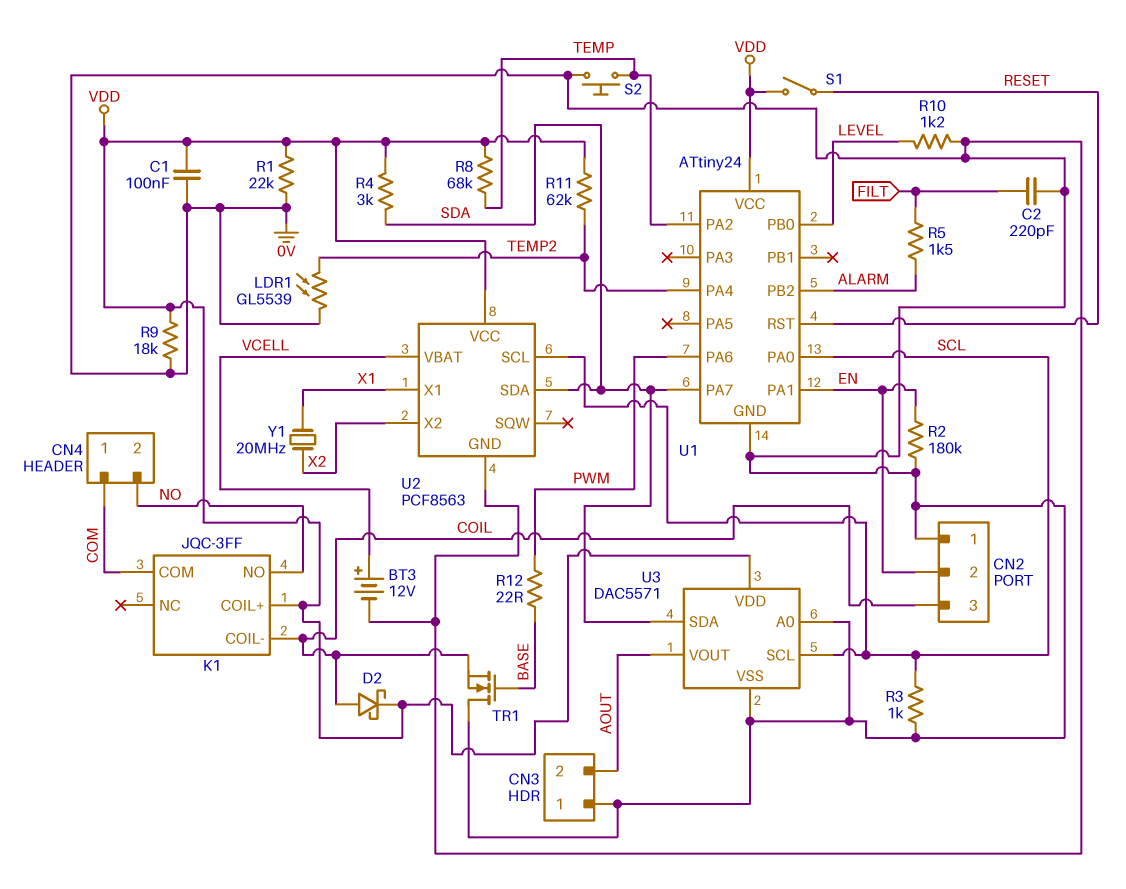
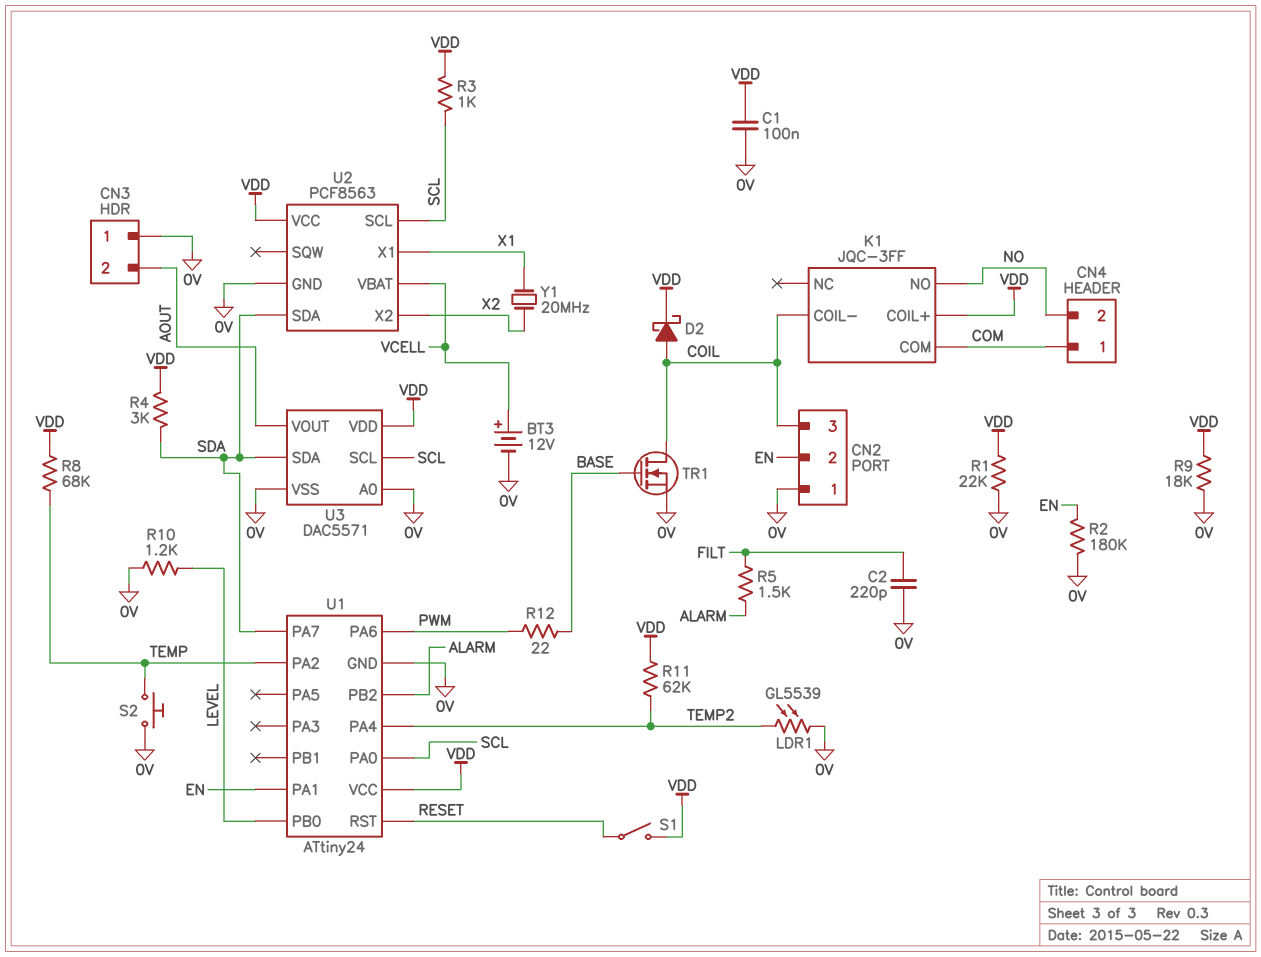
R3: 1k (0V, SCL) -> 1k (SCL, VDD)
TR1: NMOS (G BASE, D 0V, S COIL) -> NMOS (G BASE, D COIL, S 0V)

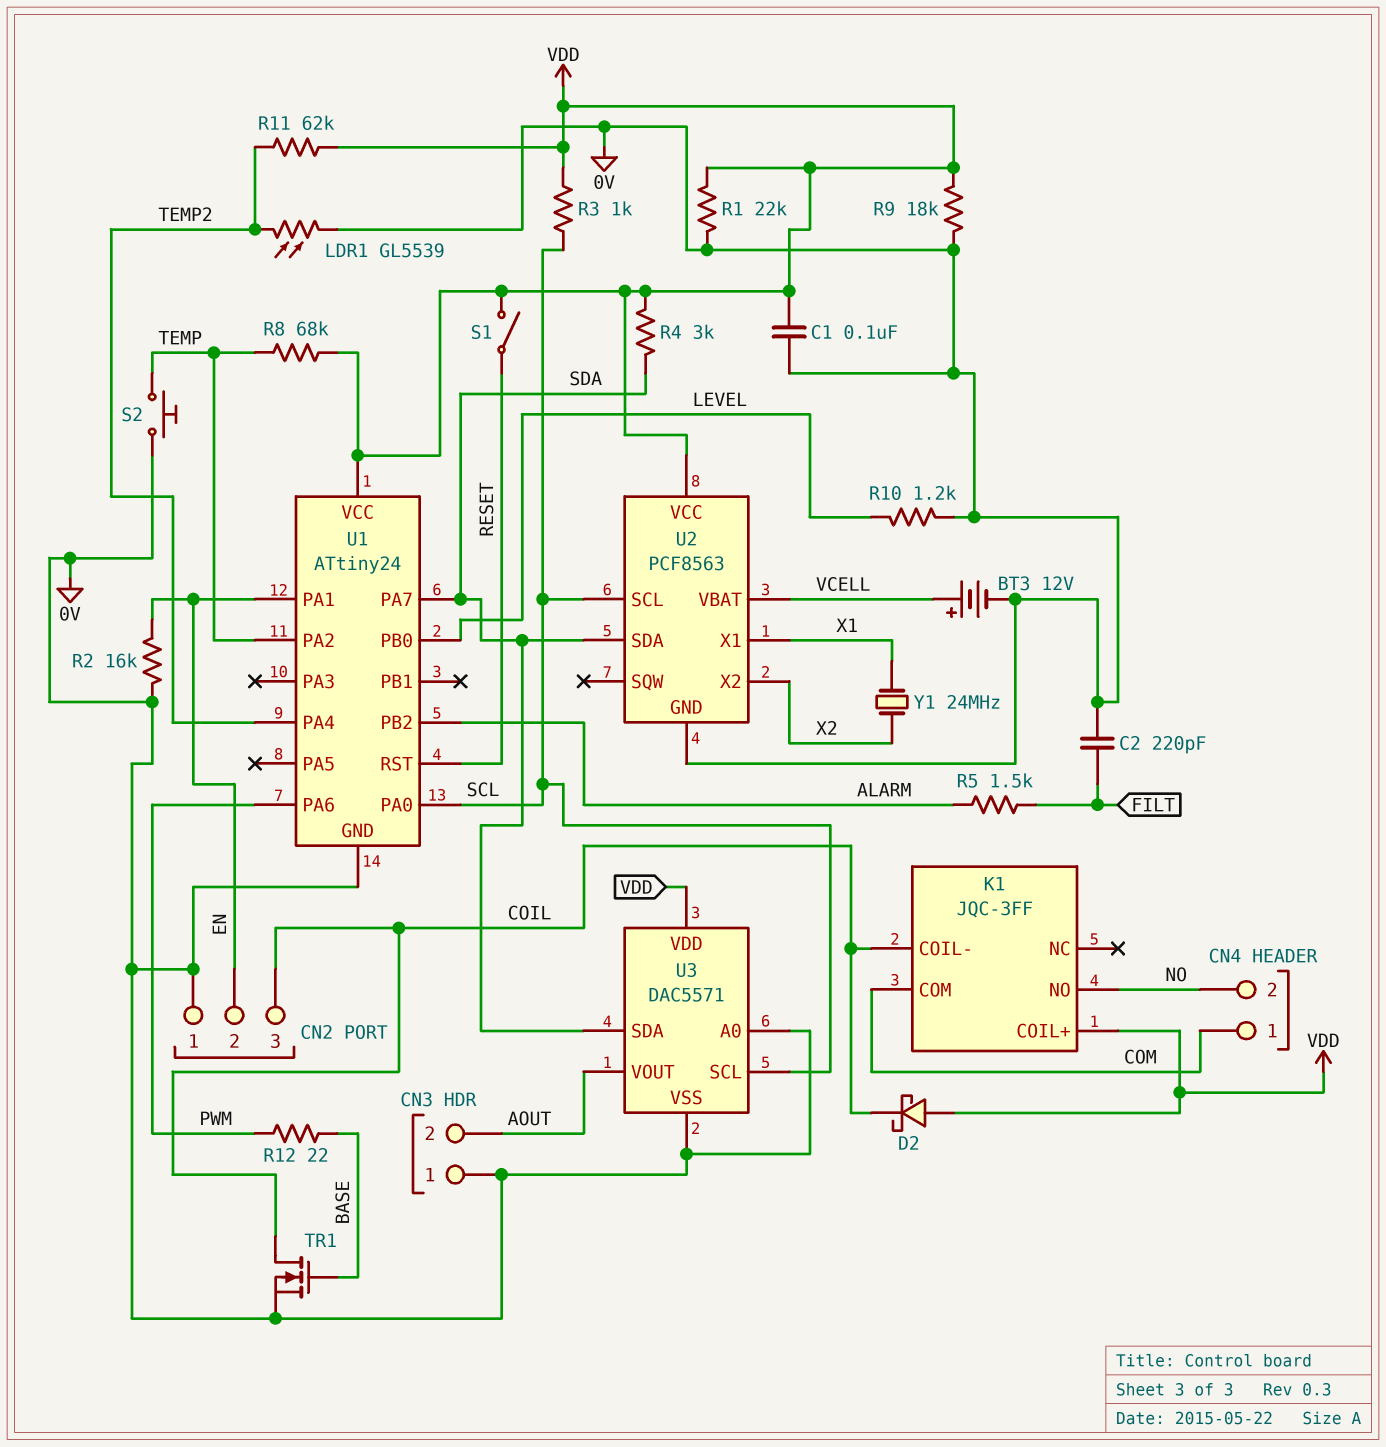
D2: schottky (A COIL, K VDD) -> schottky (A VDD, K COIL)
R2: 180k (0V, EN) -> 16k (0V, EN)
Y1: 20MHz (X1, X2) -> 24MHz (X1, X2)

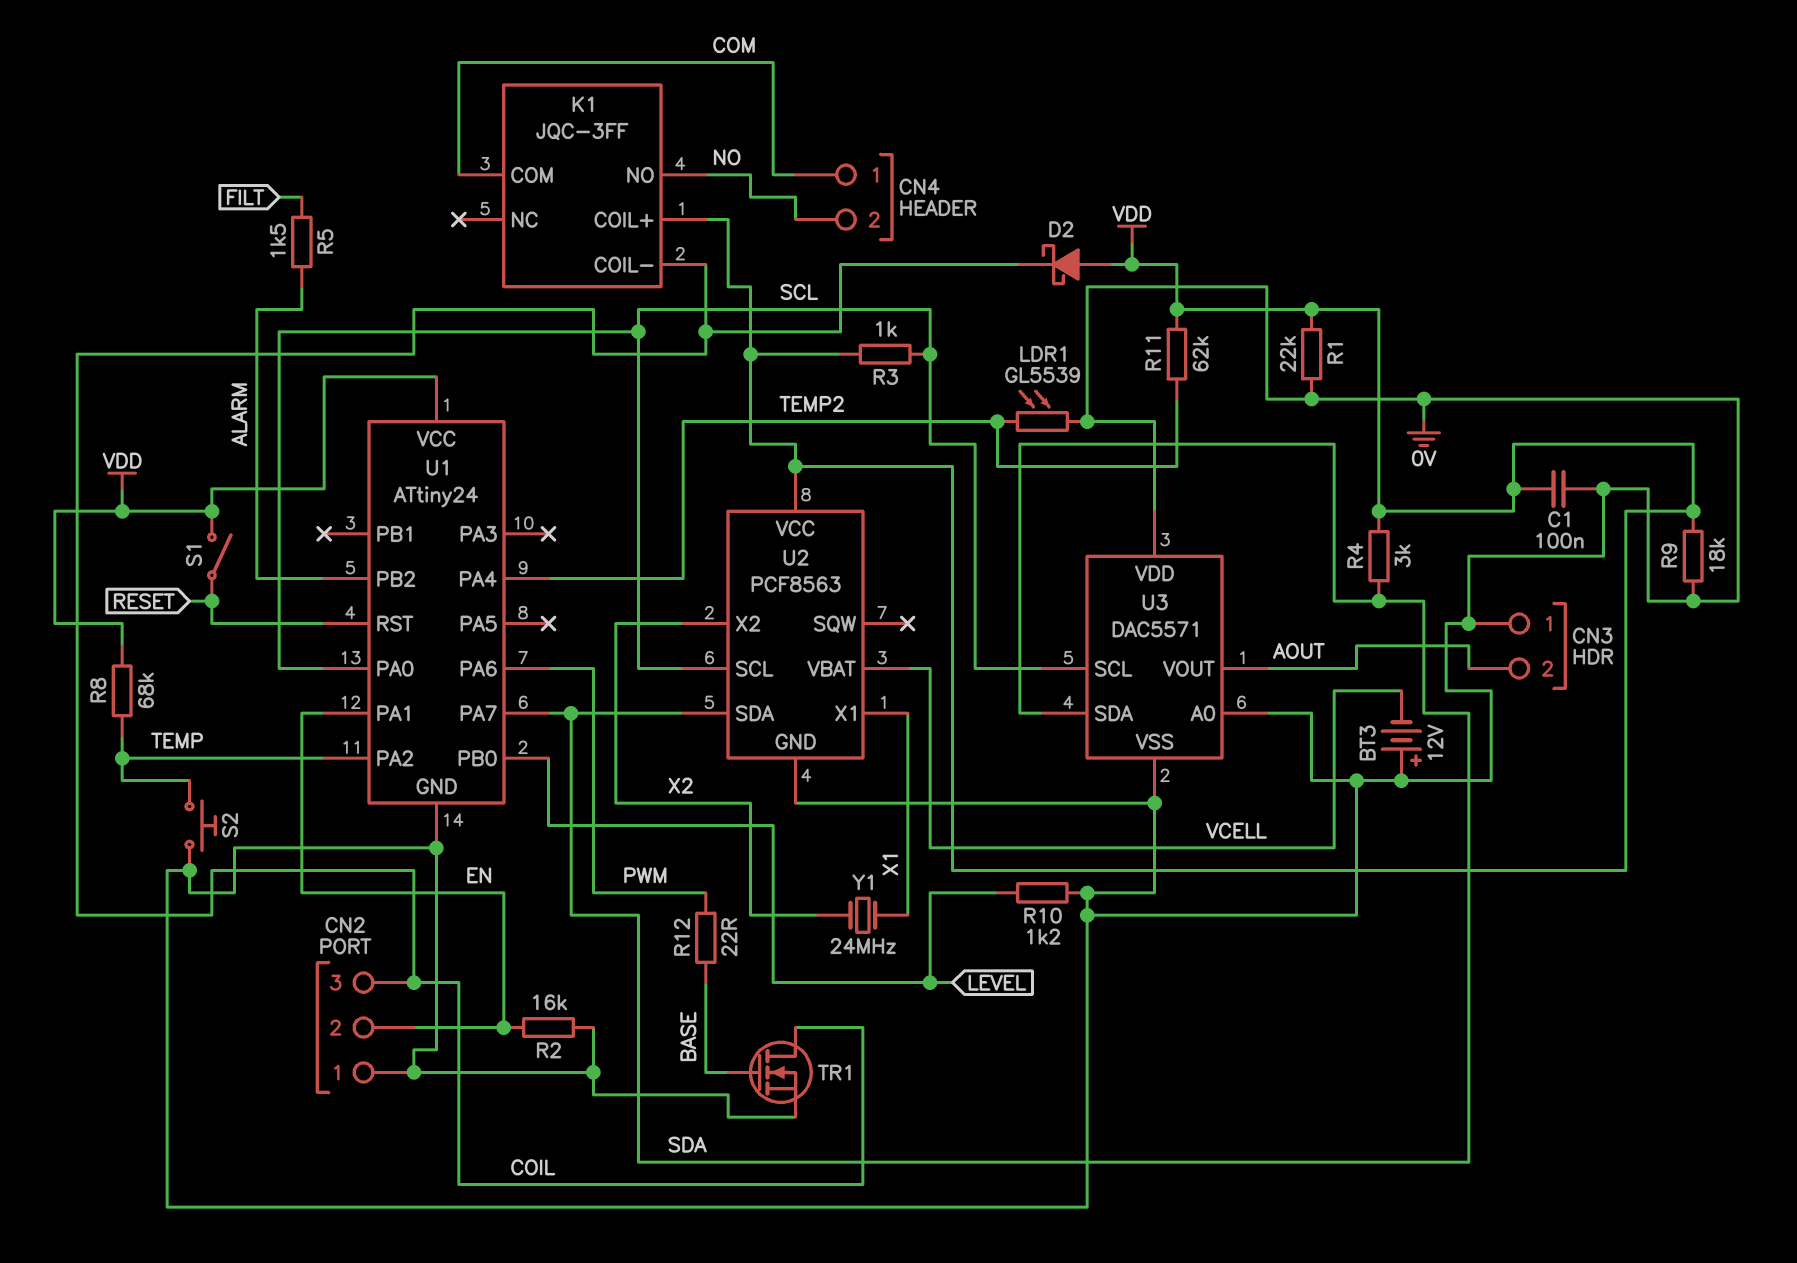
BT3: 12V (plus VCELL, minus 0V) -> 12V (plus 0V, minus VCELL)
C2: 220pF (0V, FILT) -> none
U3 pin VDD: VDD -> 0V

